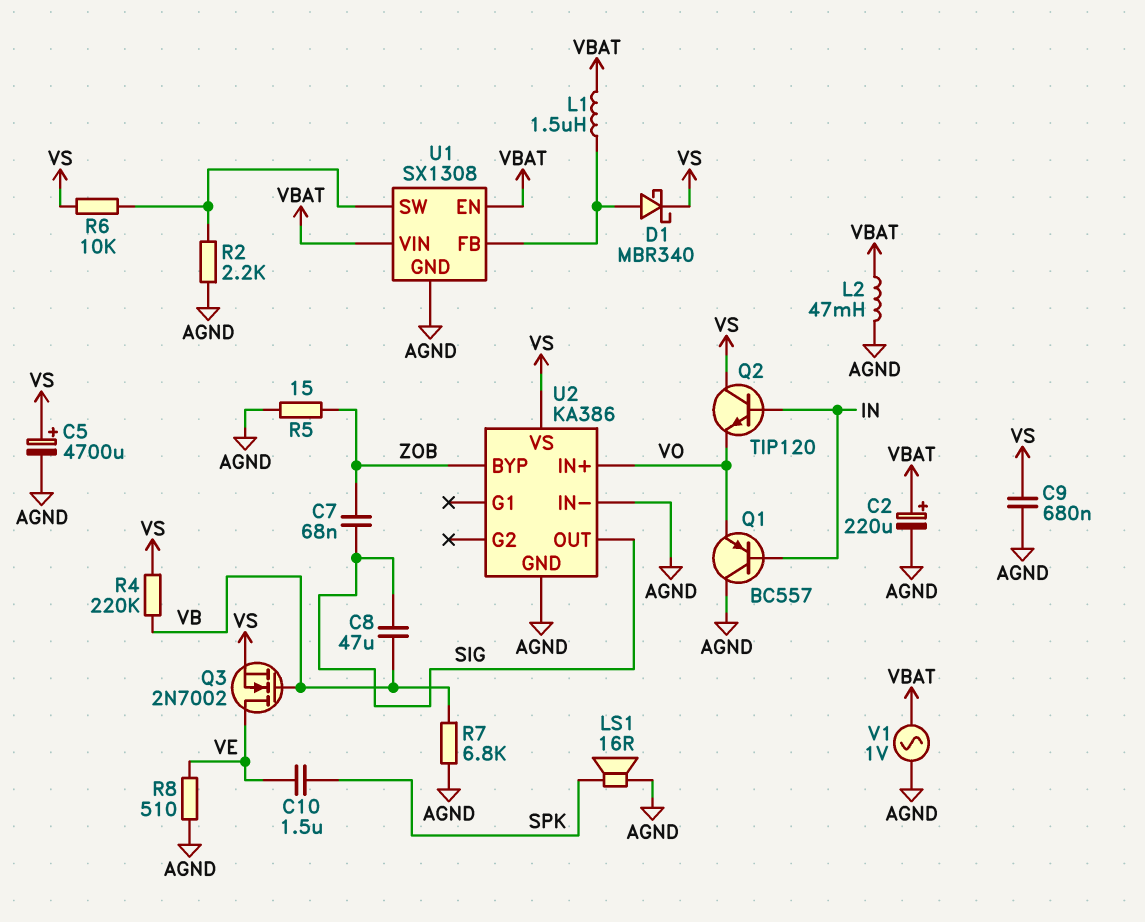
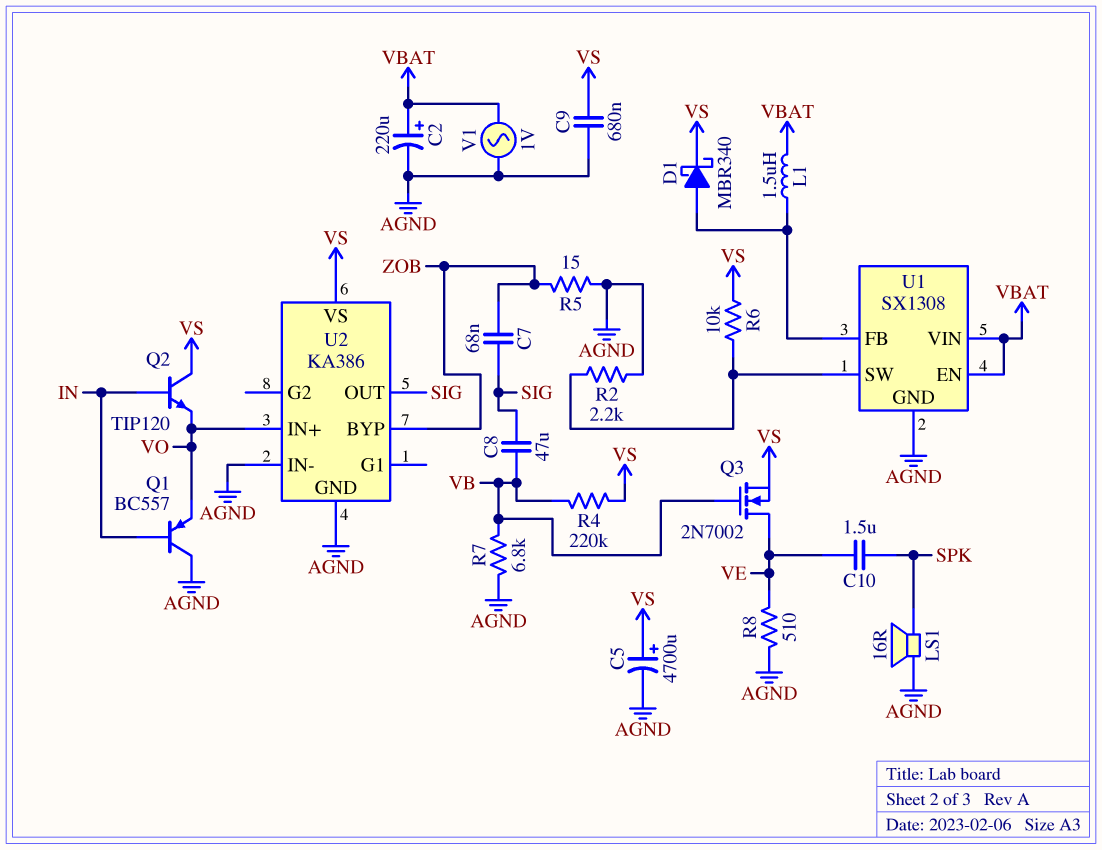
L2: 47mH (AGND, VBAT) -> none

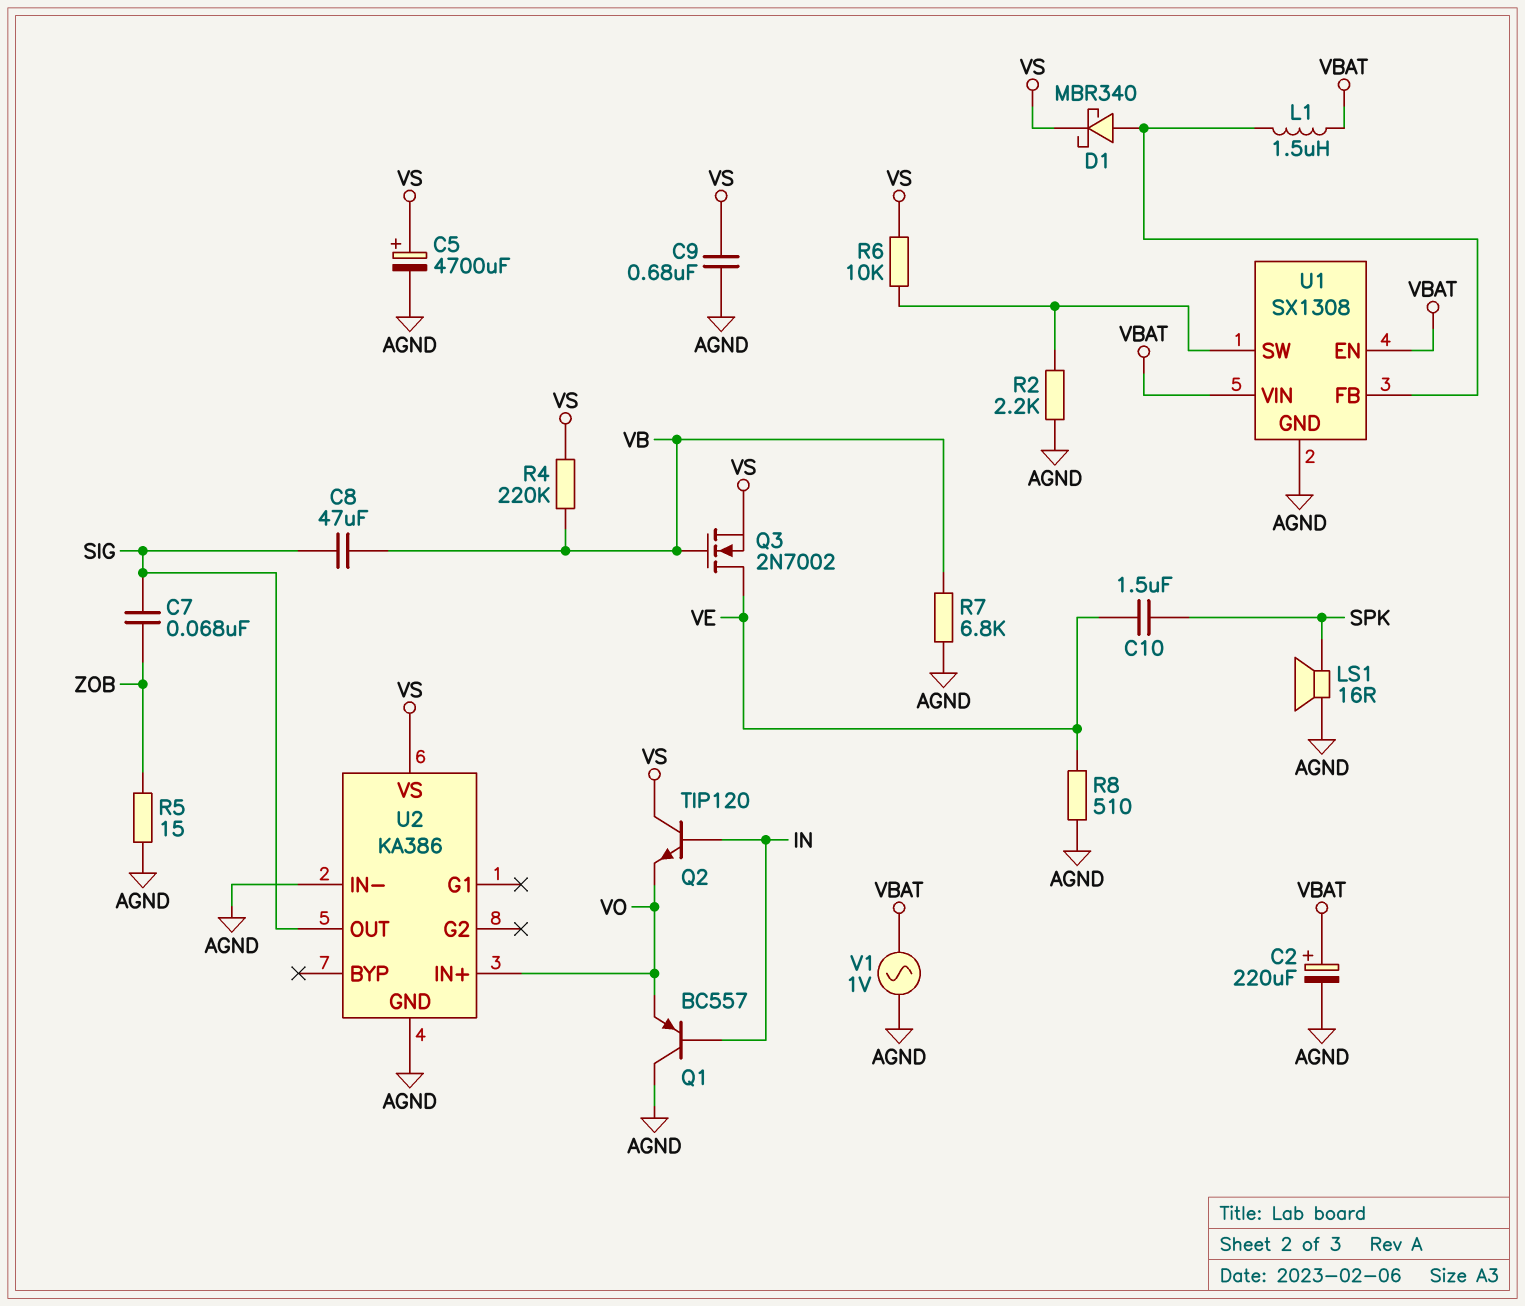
U2 pin BYP: ZOB -> none

